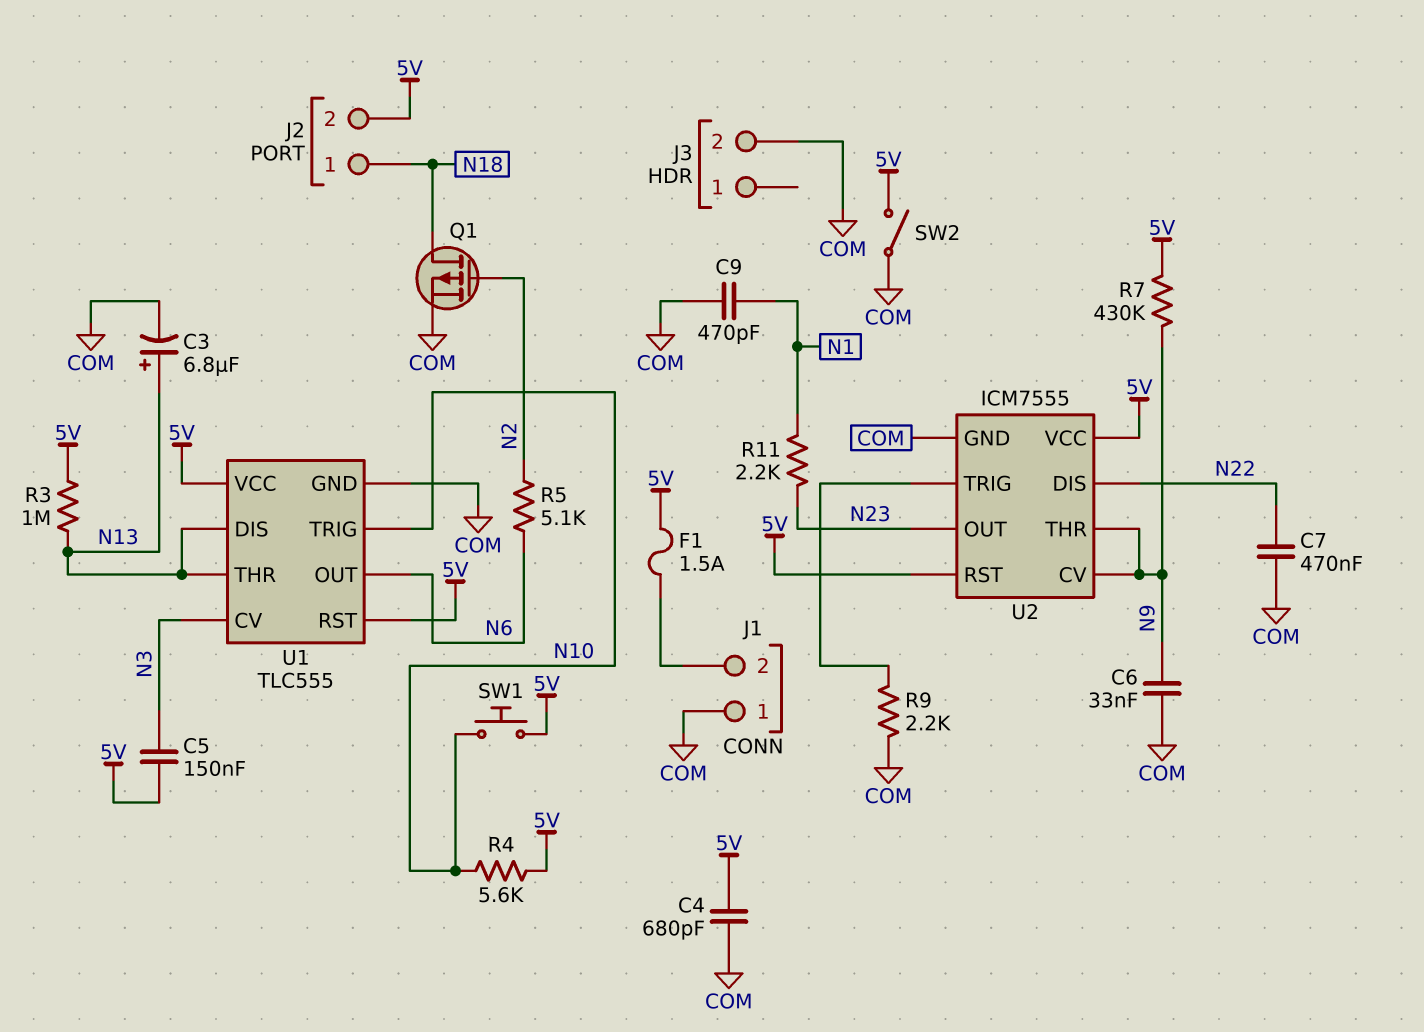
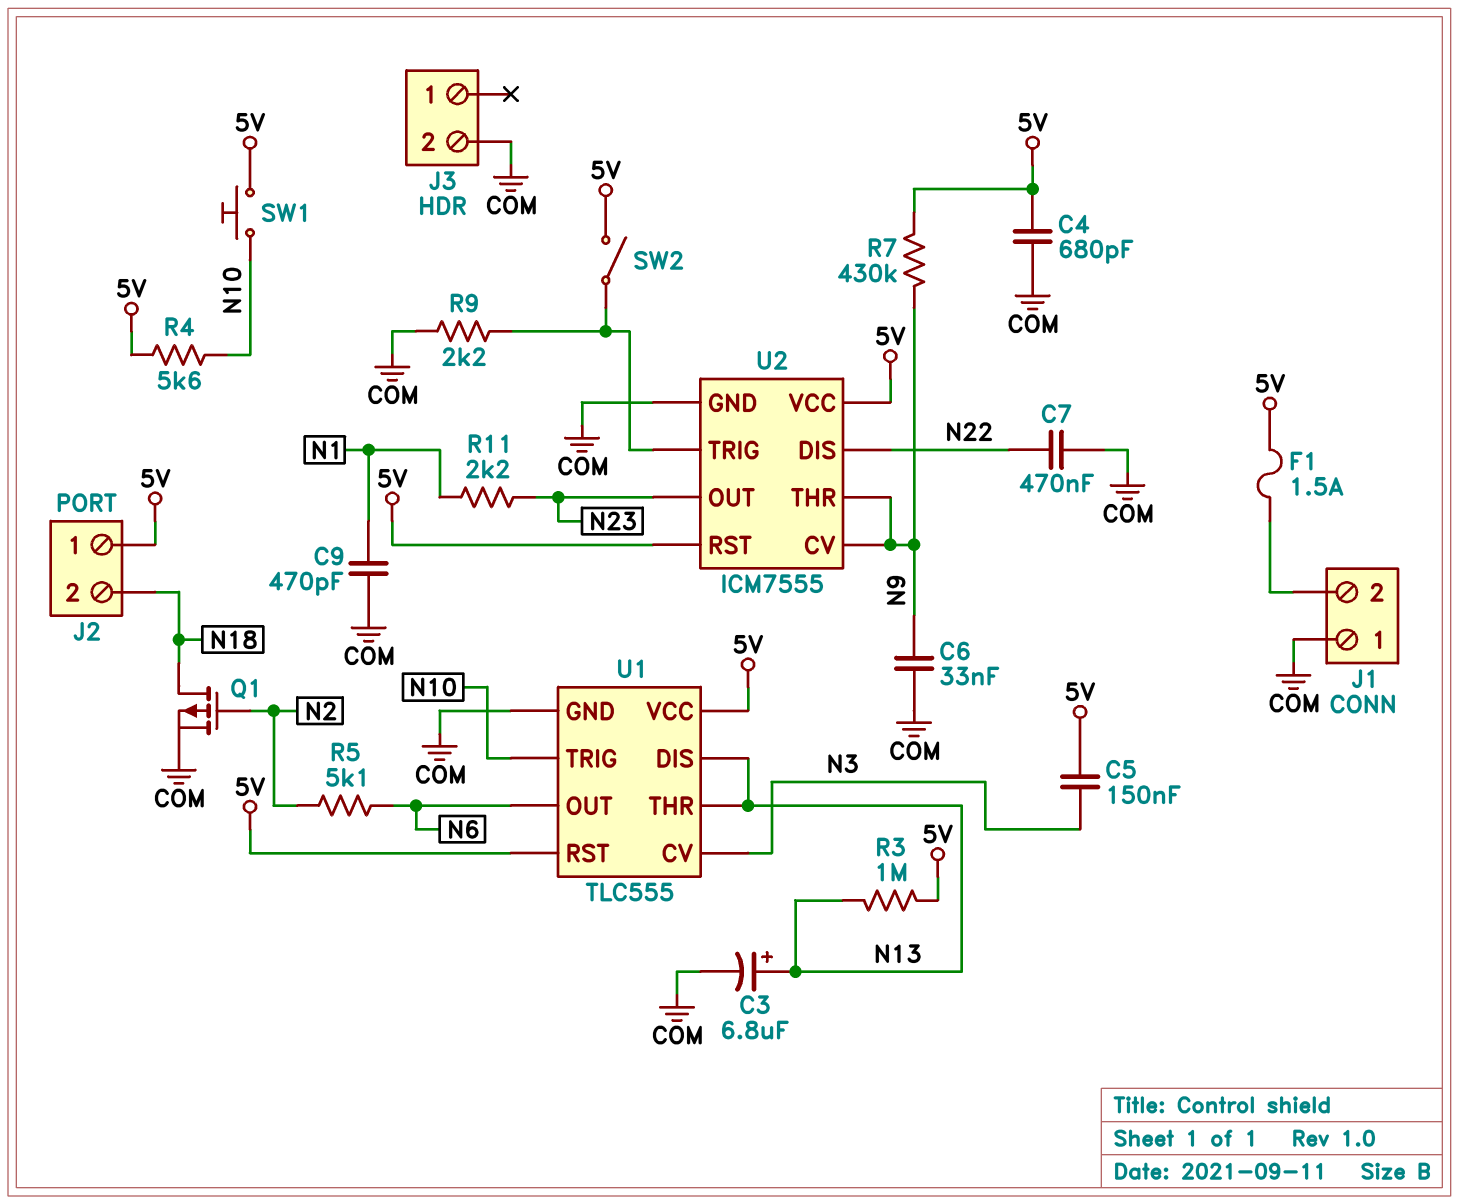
J2 pin 1: N18 -> 5V
J2 pin 2: 5V -> N18
SW2: switch (5V, COM) -> switch (5V, U2/TRIG)

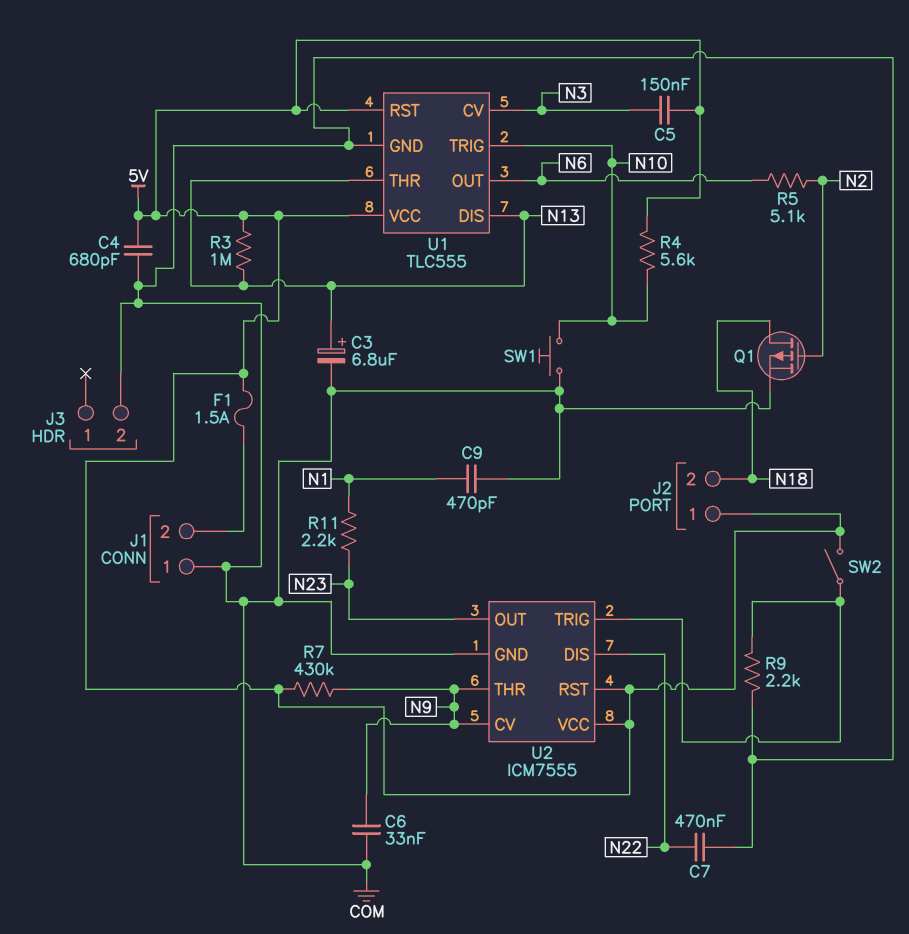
SW1: button (5V, N10) -> button (COM, N10)

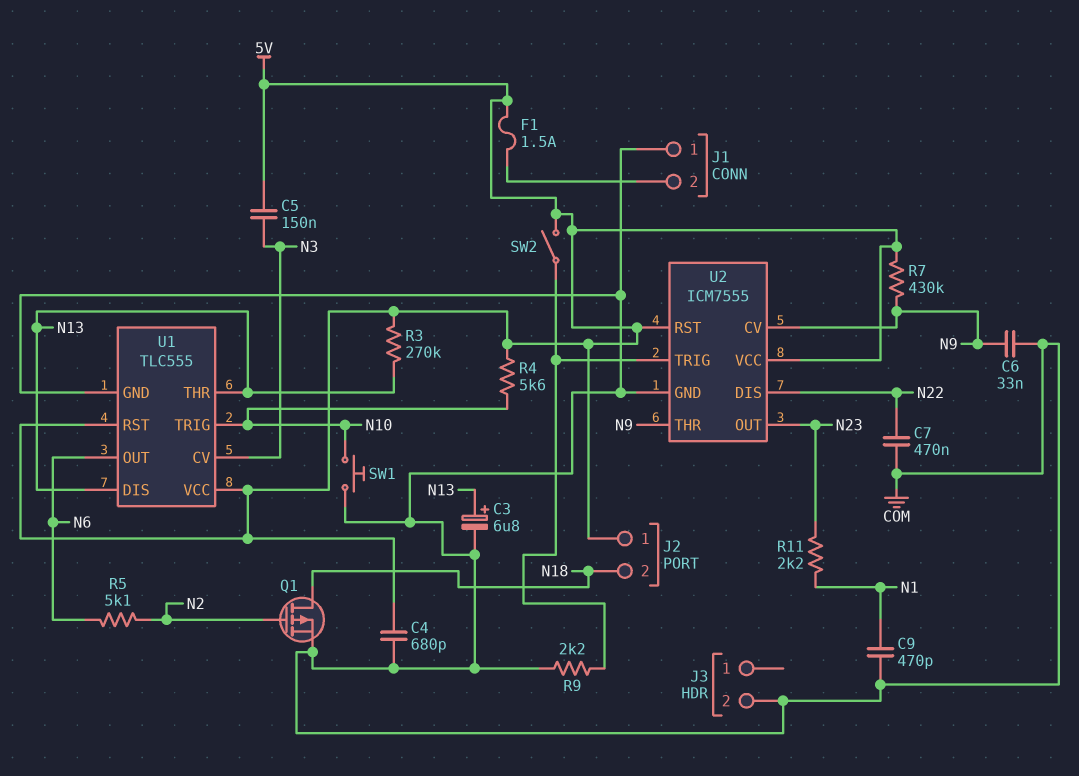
R3: 1M (5V, N13) -> 270k (5V, N13)

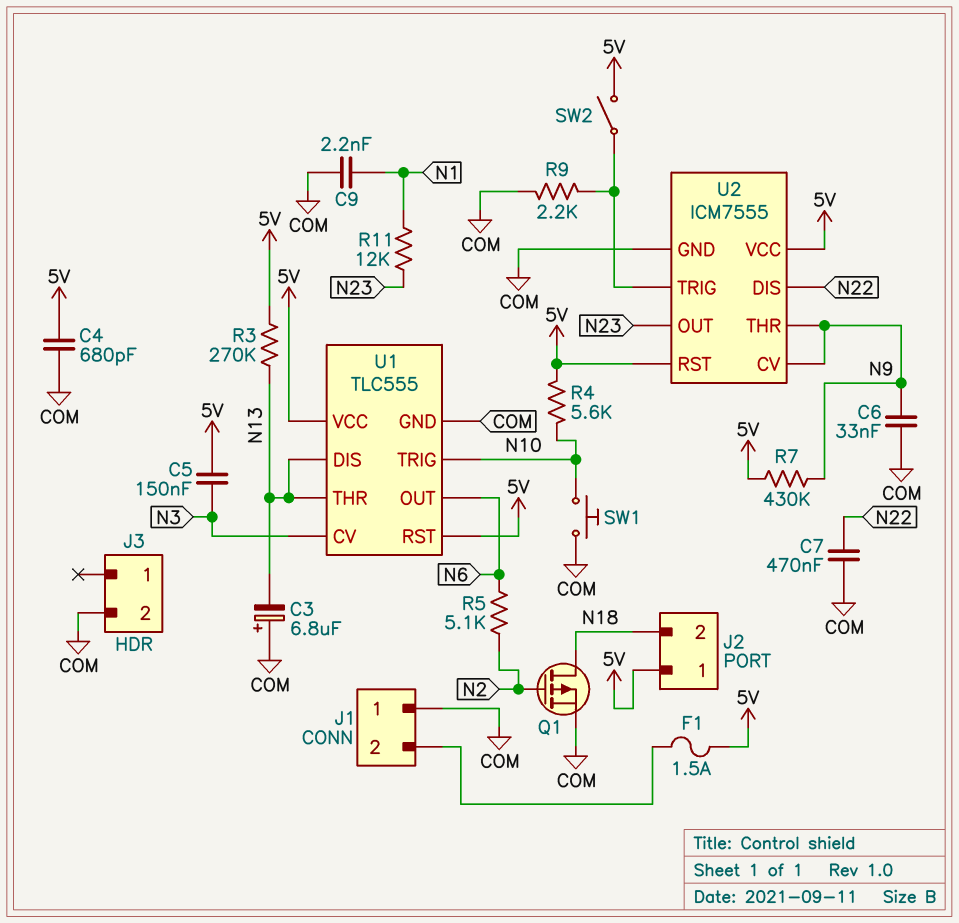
C3: 6.8uF (plus N13, minus COM) -> 6.8uF (plus COM, minus N13)
C9: 470pF (COM, N1) -> 2.2nF (COM, N1)
R11: 2.2k (N1, N23) -> 12k (N1, N23)

